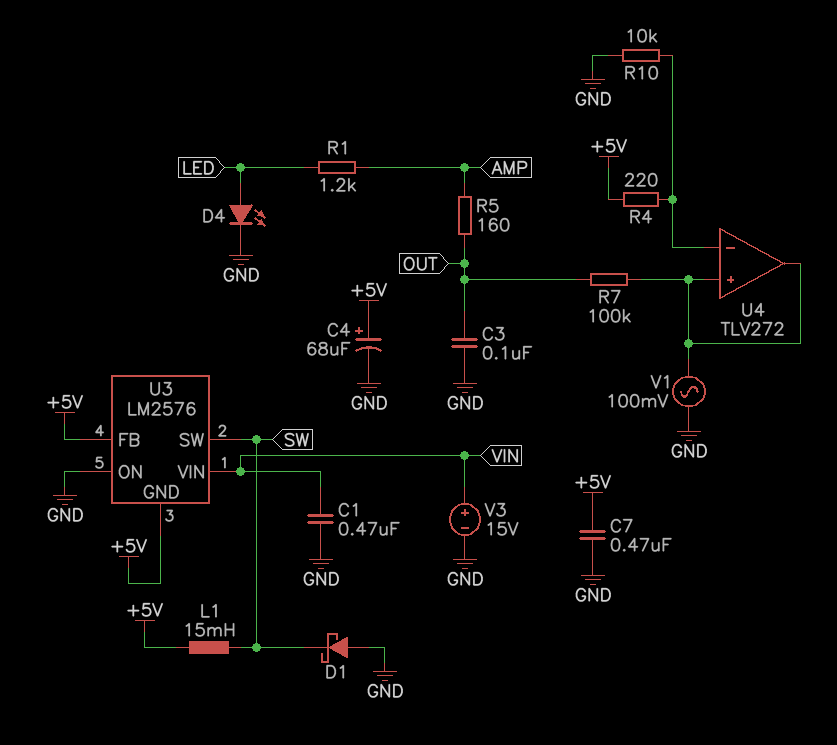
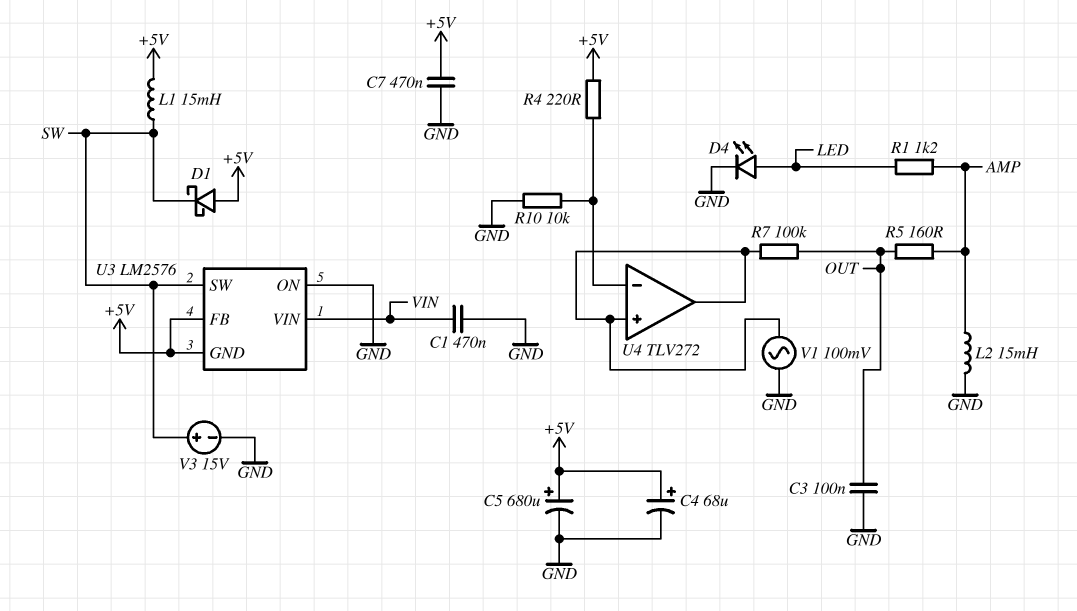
C5: none -> 680uF (plus +5V, minus GND)
D1: schottky (A GND, K SW) -> schottky (A +5V, K SW)
L2: none -> 15mH (AMP, GND)
V3: 15V (plus VIN, minus GND) -> 15V (plus SW, minus GND)

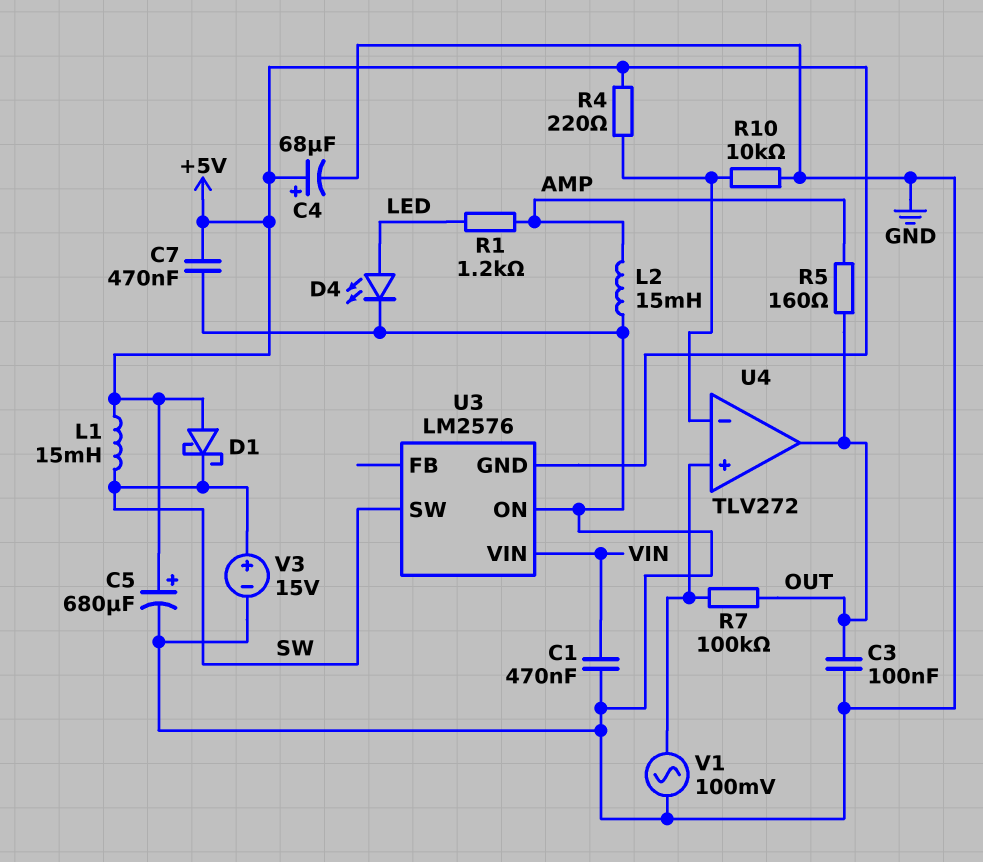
U3 pin FB: +5V -> none
U4 pin out: U4/in+ -> OUT

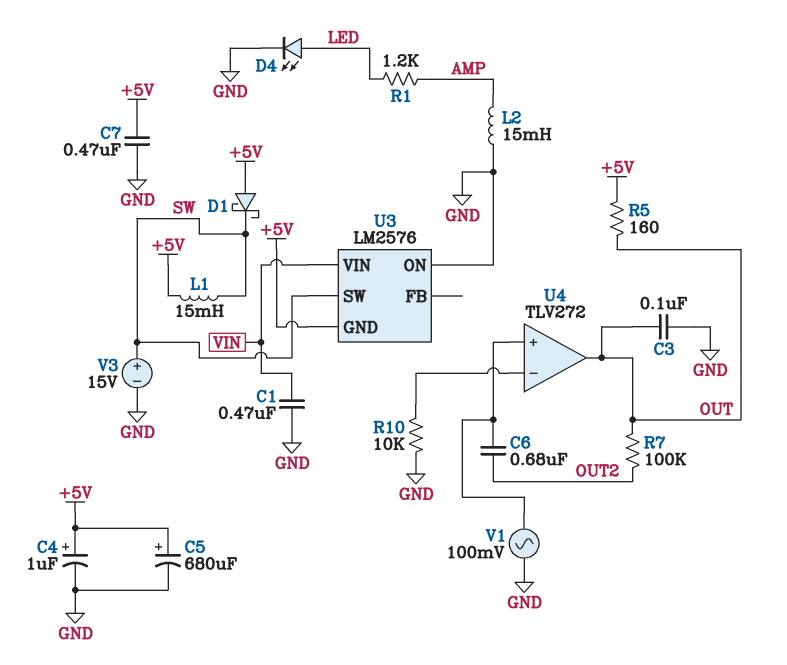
C4: 68uF (plus +5V, minus GND) -> 1uF (plus +5V, minus GND)
C6: none -> 680nF (OUT2, U4/in+)
R4: 220 (+5V, U4/in-) -> none
R5: 160 (AMP, OUT) -> 160 (+5V, OUT)
R7: 100k (OUT, U4/in+) -> 100k (OUT, OUT2)

